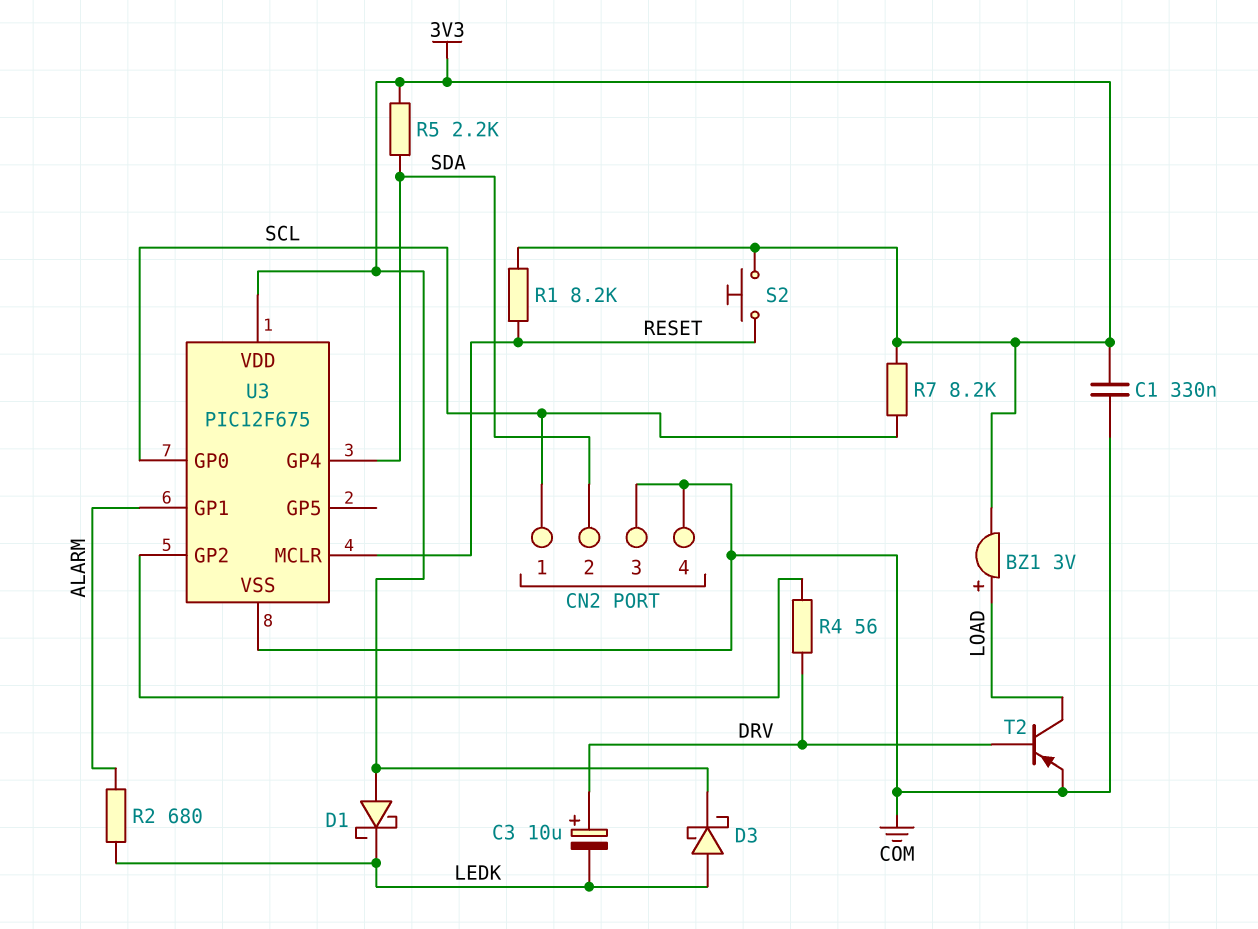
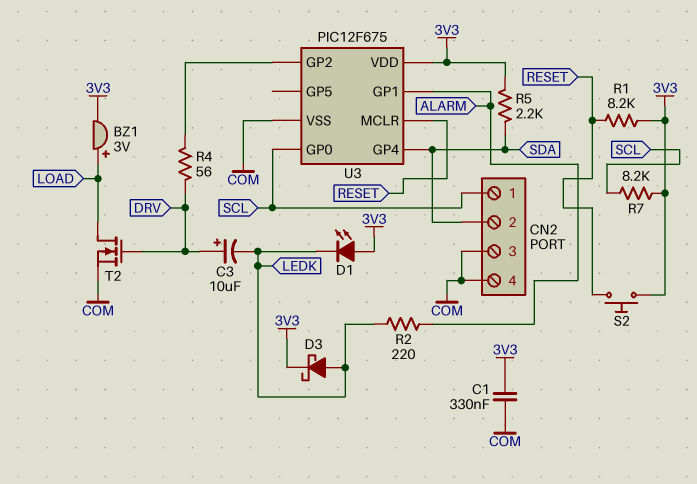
D1: schottky (A 3V3, K LEDK) -> LED (A 3V3, K LEDK)
R2: 680 (ALARM, LEDK) -> 220 (ALARM, LEDK)
T2: PNP (B DRV, C LOAD, E COM) -> NMOS (G DRV, D LOAD, S COM)

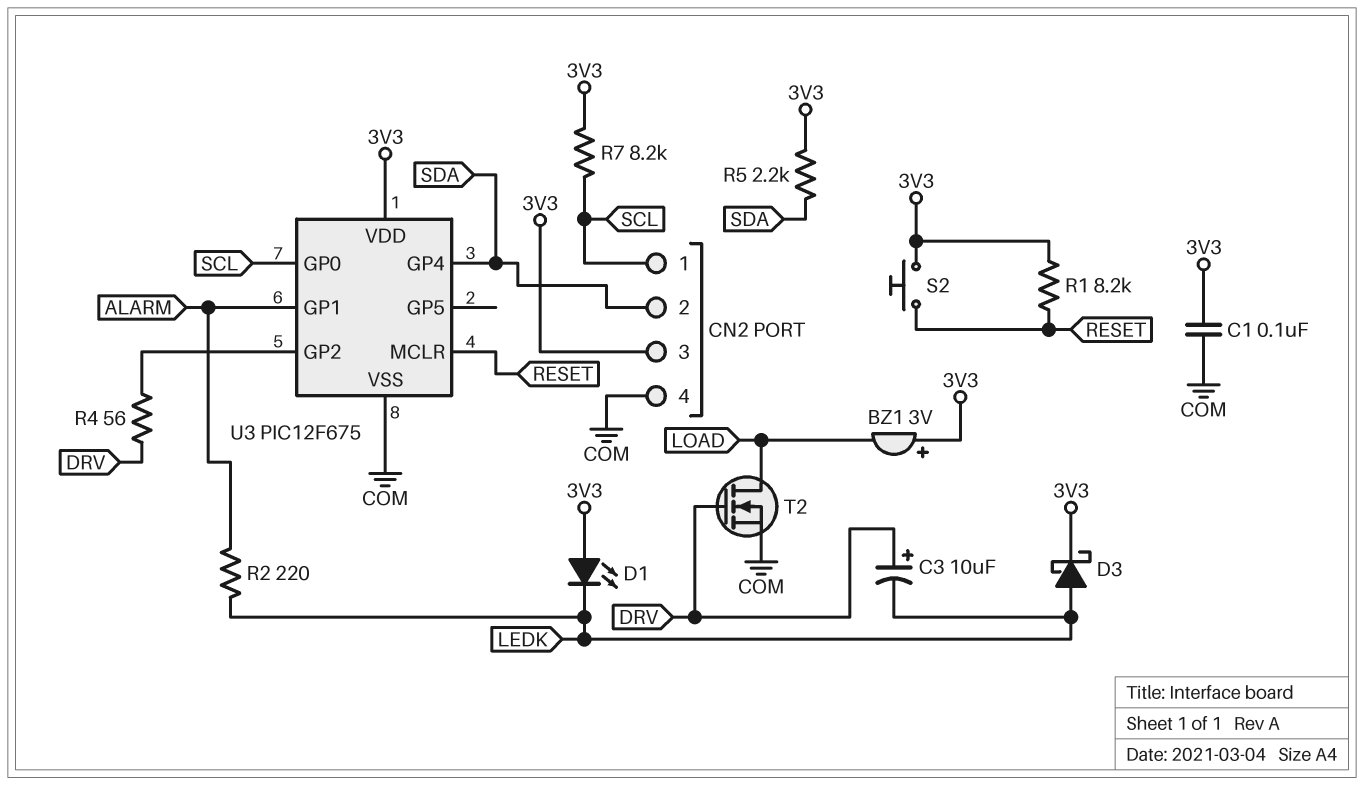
BZ1: buzzer 3V (plus LOAD, minus 3V3) -> buzzer 3V (plus 3V3, minus LOAD)
C1: 330nF (3V3, COM) -> 100nF (3V3, COM)
CN2 pin 3: COM -> 3V3

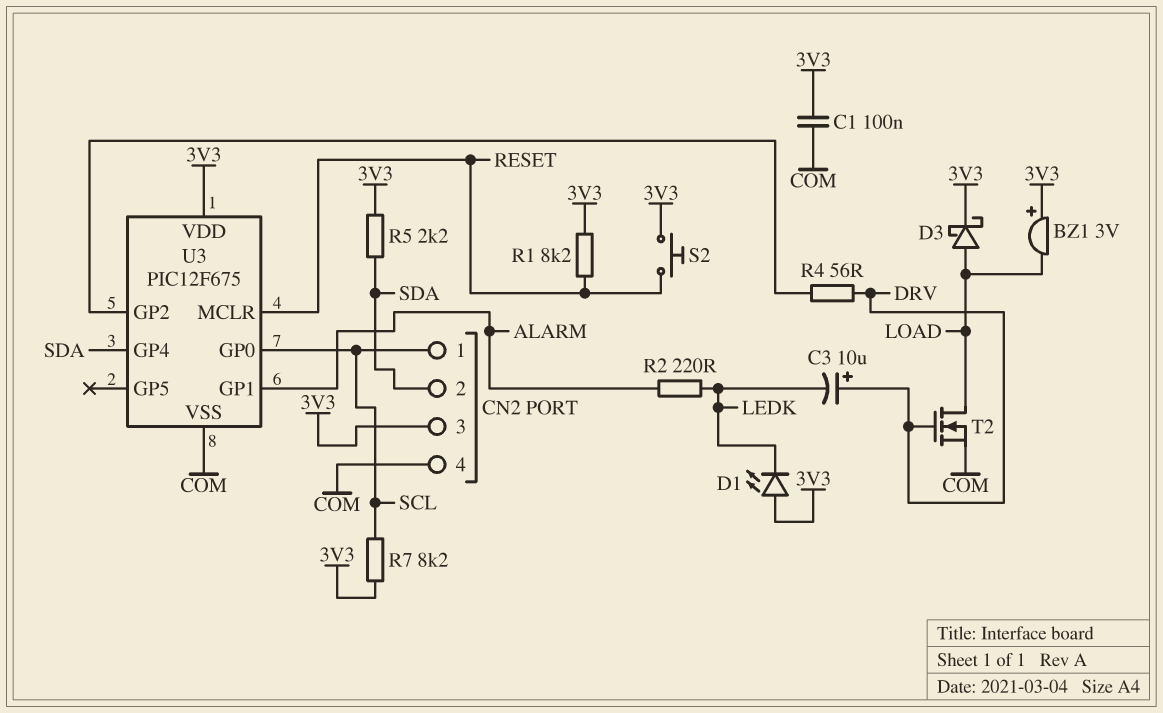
D3: schottky (A LEDK, K 3V3) -> schottky (A LOAD, K 3V3)

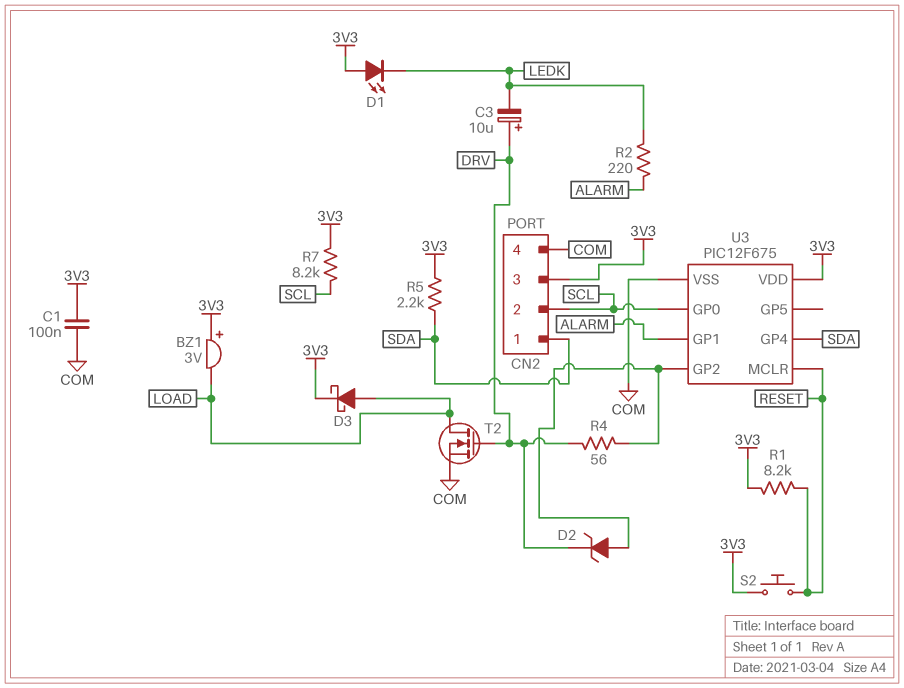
CN2 pin 1: SCL -> SDA
CN2 pin 2: SDA -> SCL
D2: none -> zener (A U3/GP2, K DRV)

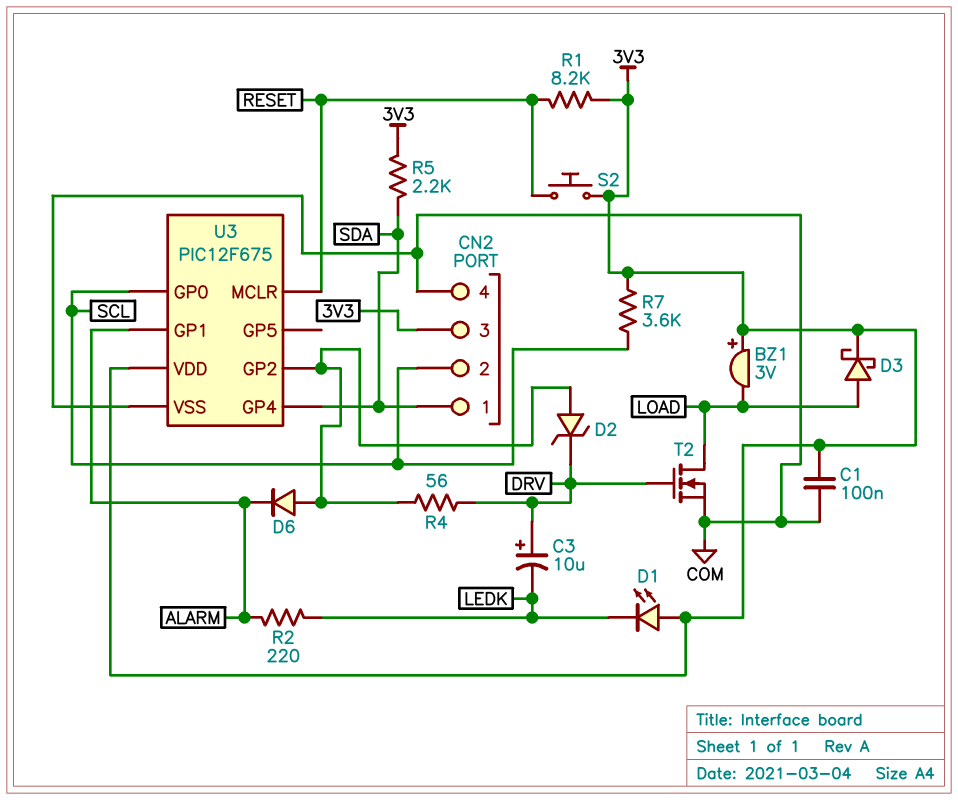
D6: none -> diode (A U3/GP2, K ALARM)
R7: 8.2k (3V3, SCL) -> 3.6k (3V3, SCL)

